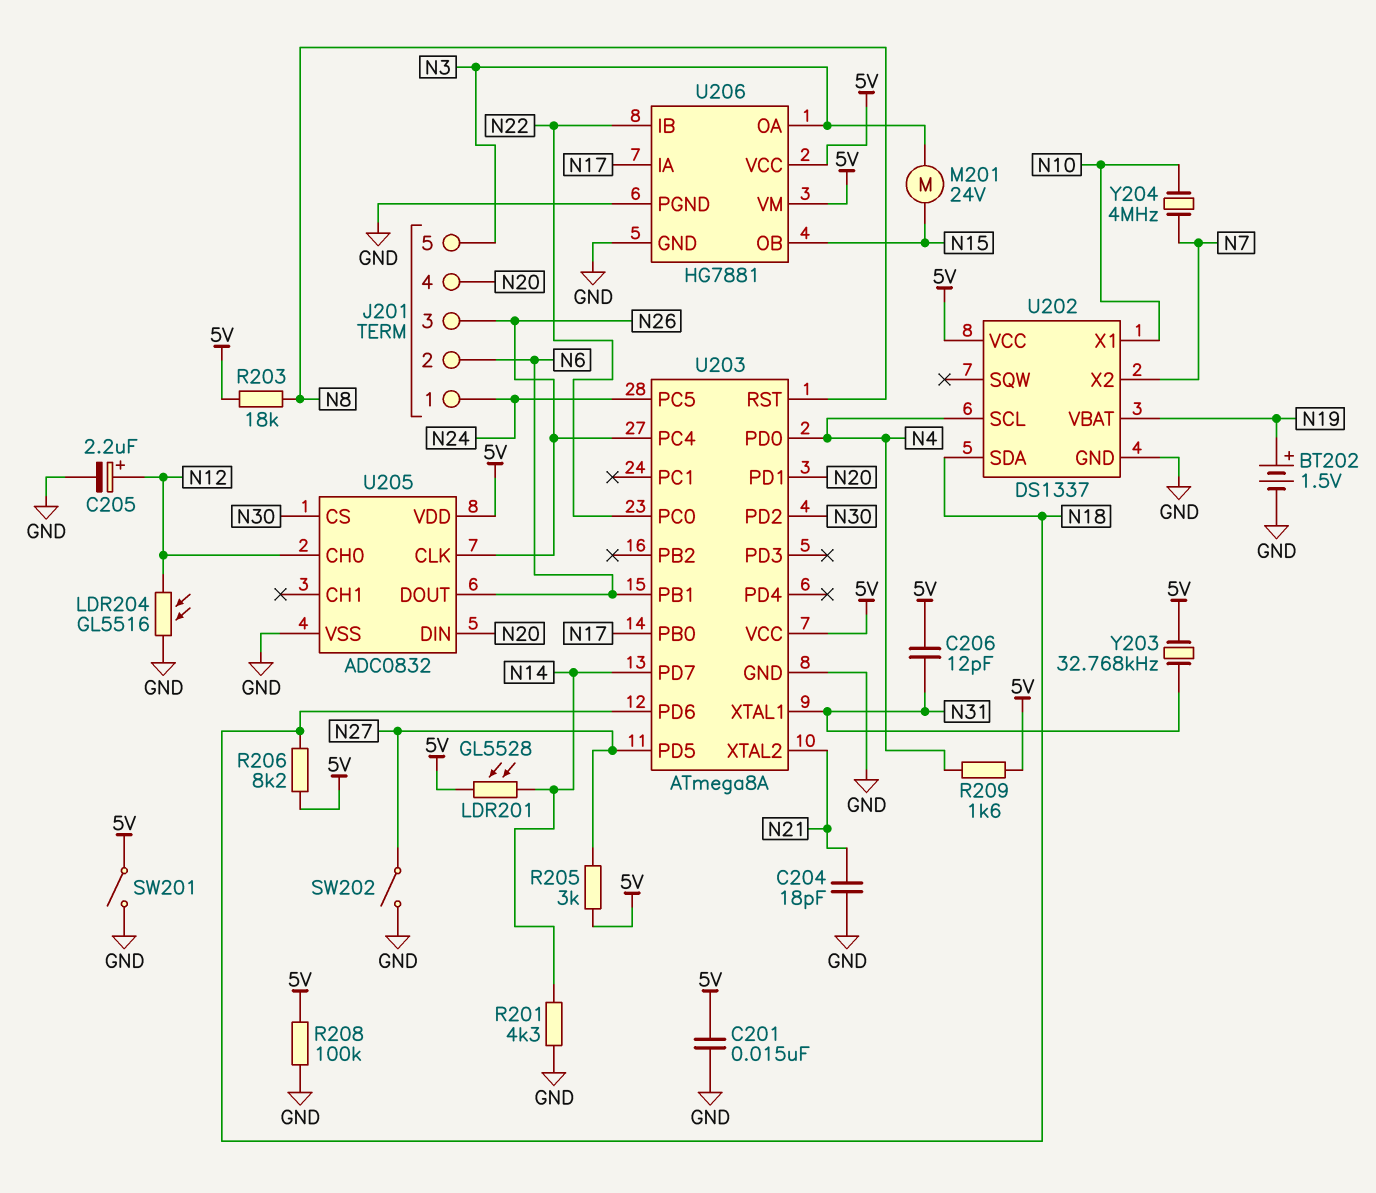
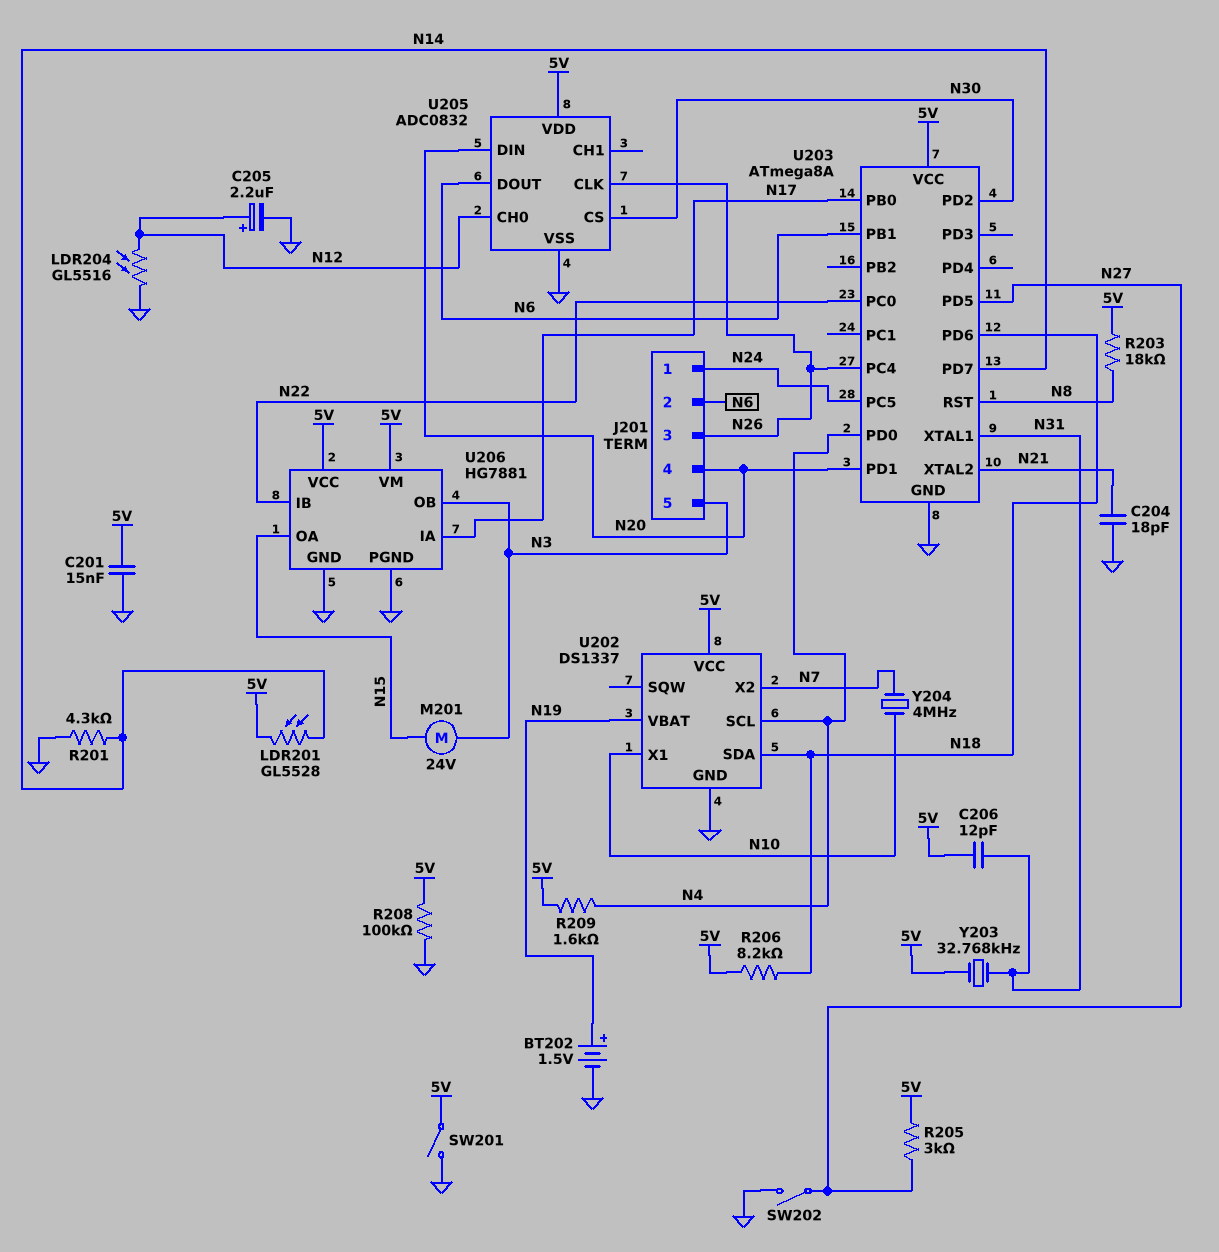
U206 pin OA: N3 -> N15
U206 pin OB: N15 -> N3

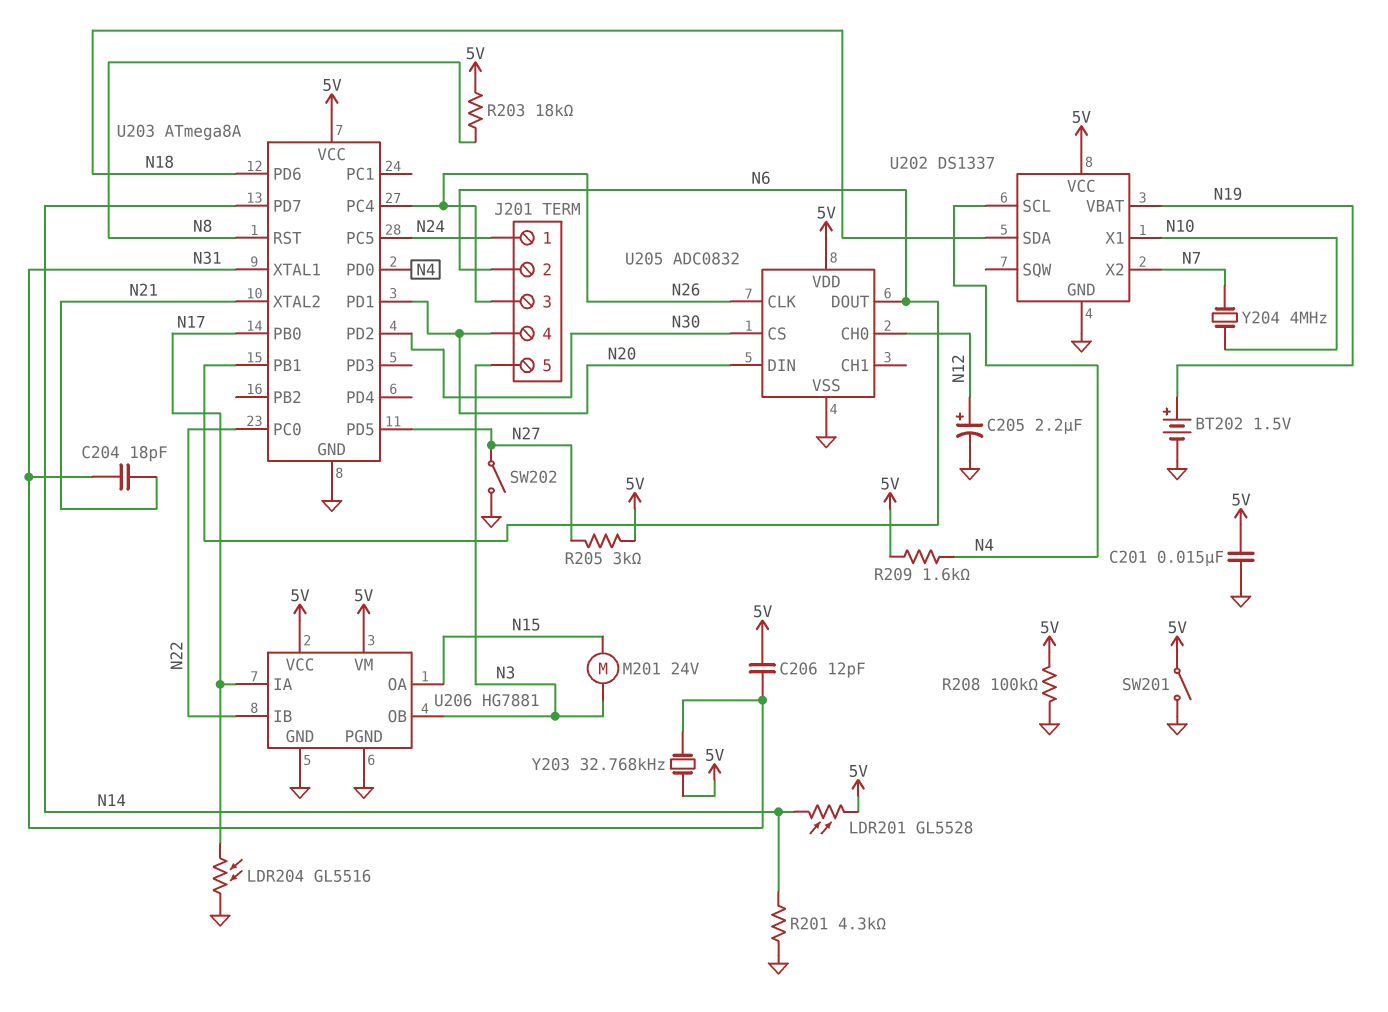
C204: 18pF (GND, N21) -> 18pF (N21, N31)
LDR204: GL5516 (GND, N12) -> GL5516 (GND, N17)
R206: 8.2k (5V, N18) -> none

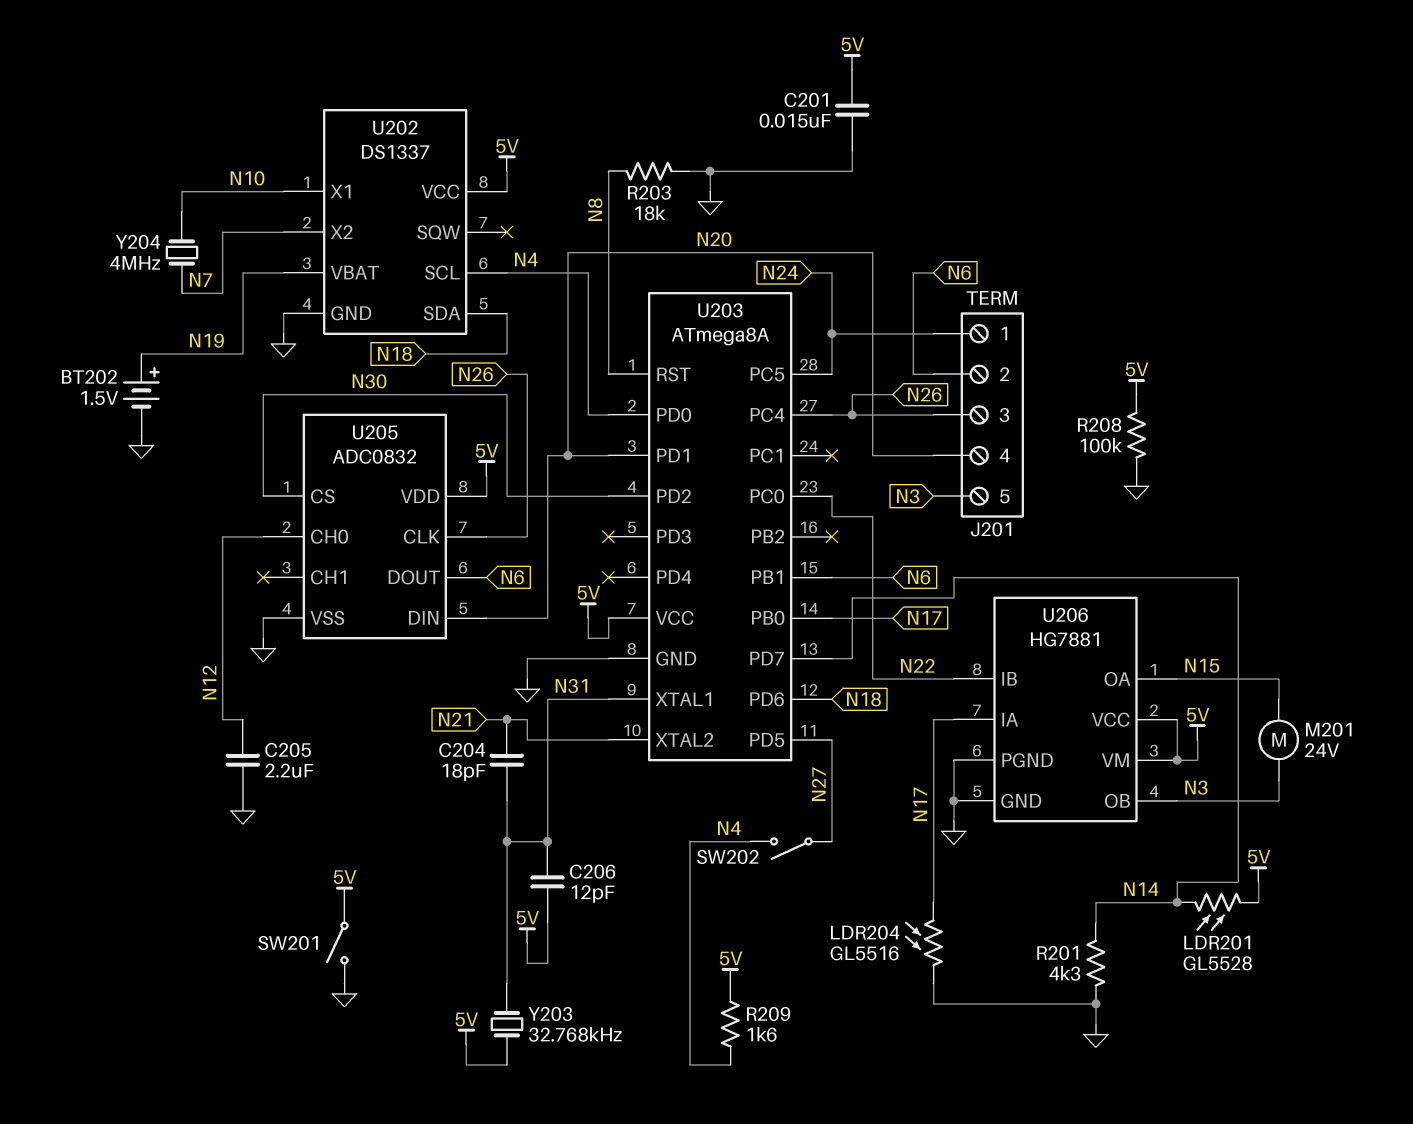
C205: 2.2uF (plus N12, minus GND) -> 2.2uF (GND, N12)
R203: 18k (5V, N8) -> 18k (GND, N8)
R205: 3k (5V, N27) -> none
SW202: switch (GND, N27) -> switch (N4, N27)

